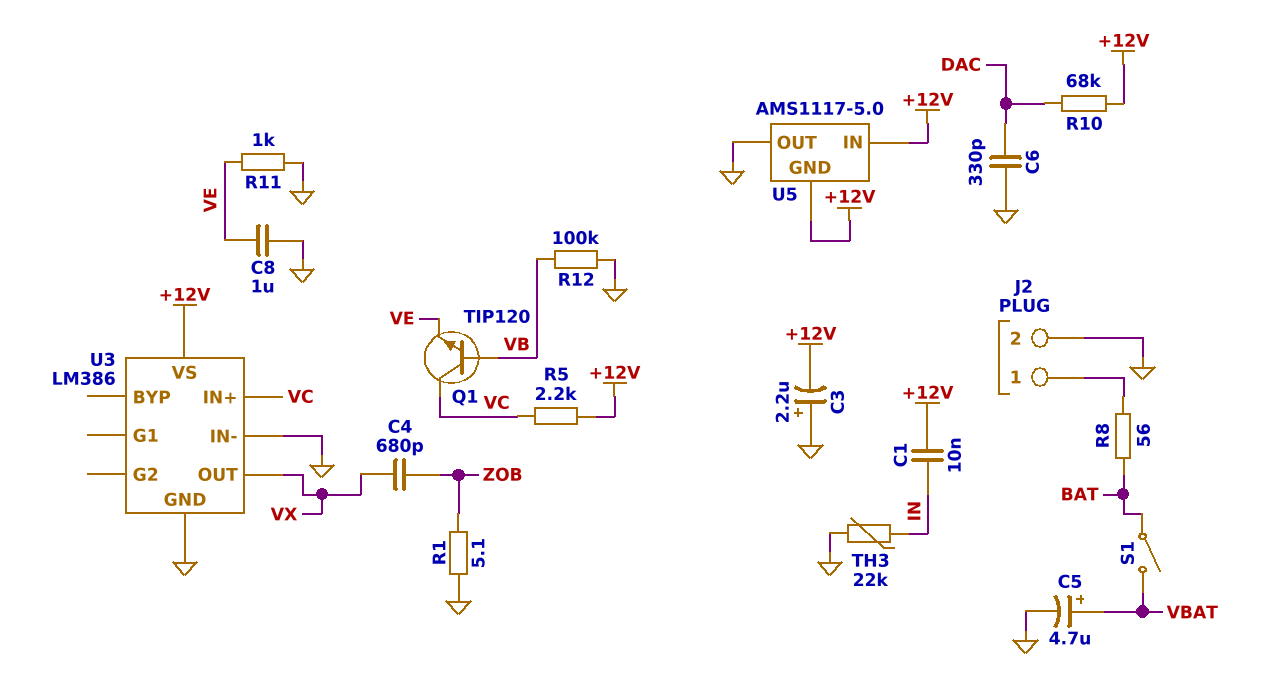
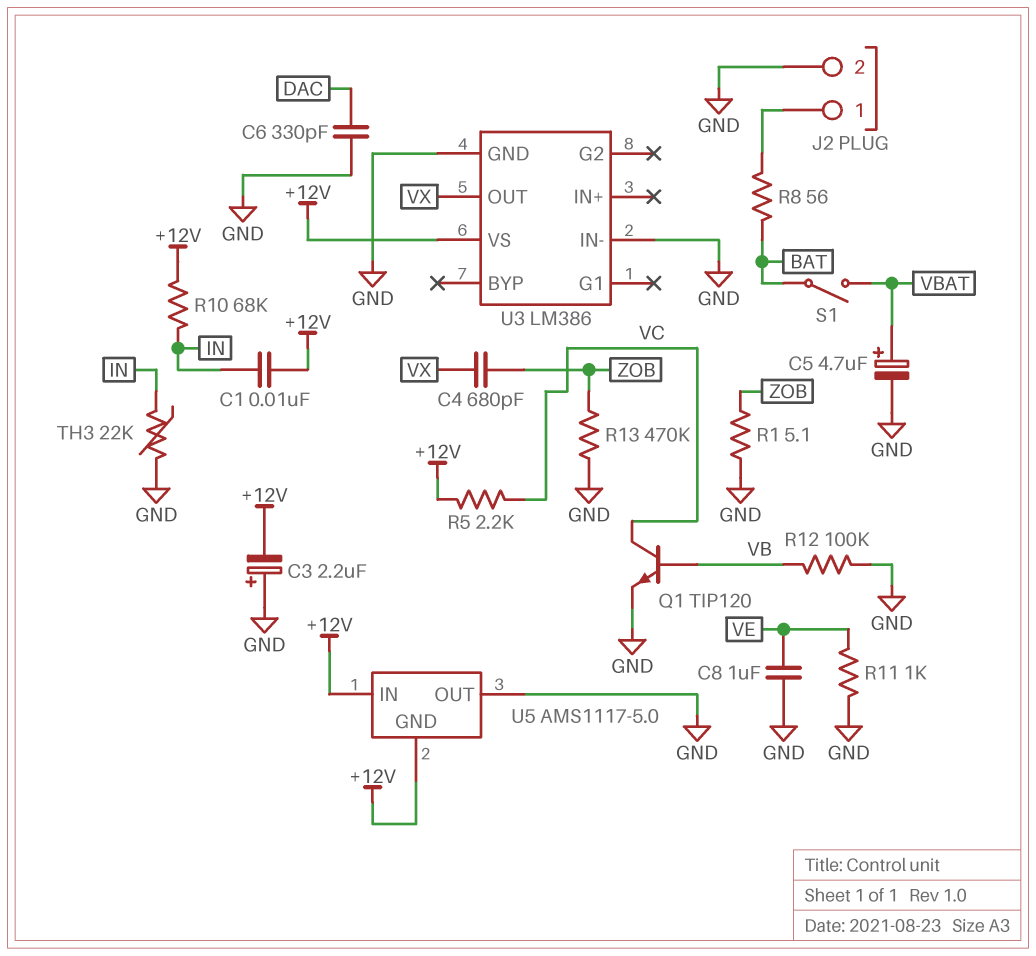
Q1: NPN TIP120 (B VB, C VC, E VE) -> NPN TIP120 (B VB, C VC, E GND)
R10: 68k (+12V, DAC) -> 68k (+12V, IN)
R13: none -> 470k (GND, ZOB)
U3 pin IN+: VC -> none

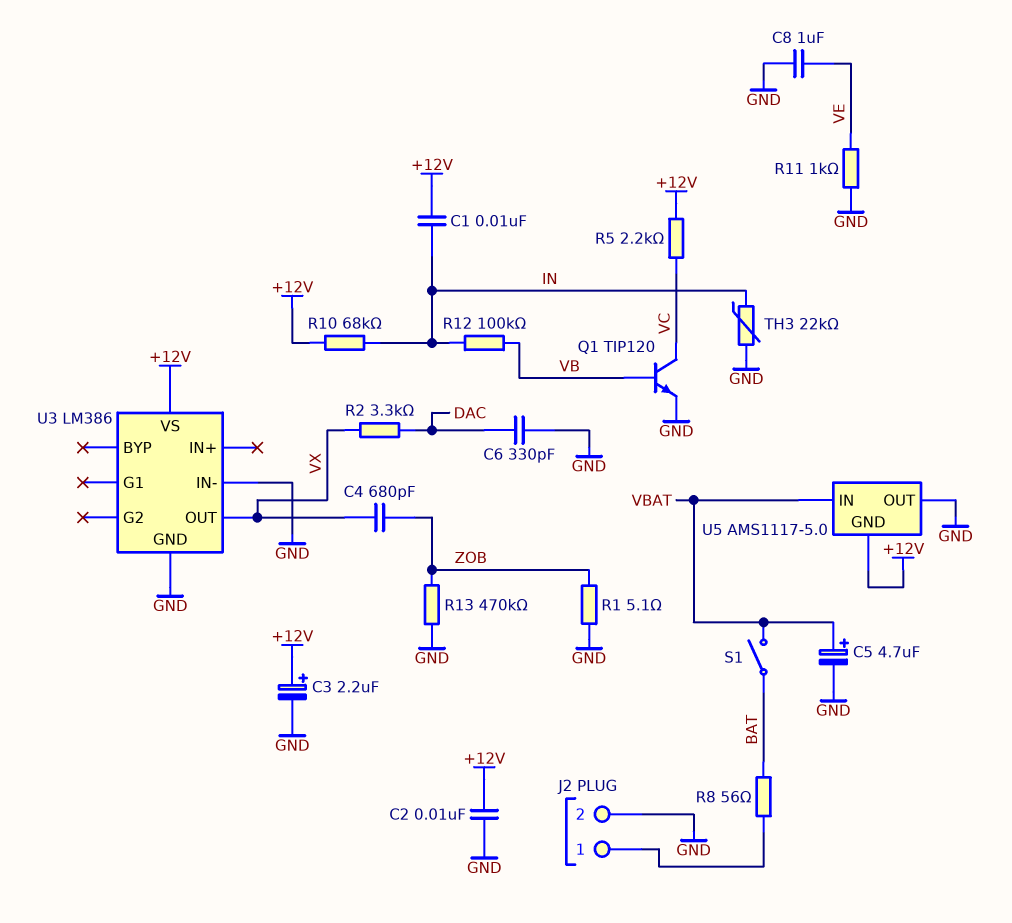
C2: none -> 10nF (+12V, GND)
C3: 2.2uF (plus GND, minus +12V) -> 2.2uF (plus +12V, minus GND)
R2: none -> 3.3k (DAC, VX)
R12: 100k (GND, VB) -> 100k (IN, VB)
U5 pin IN: +12V -> VBAT

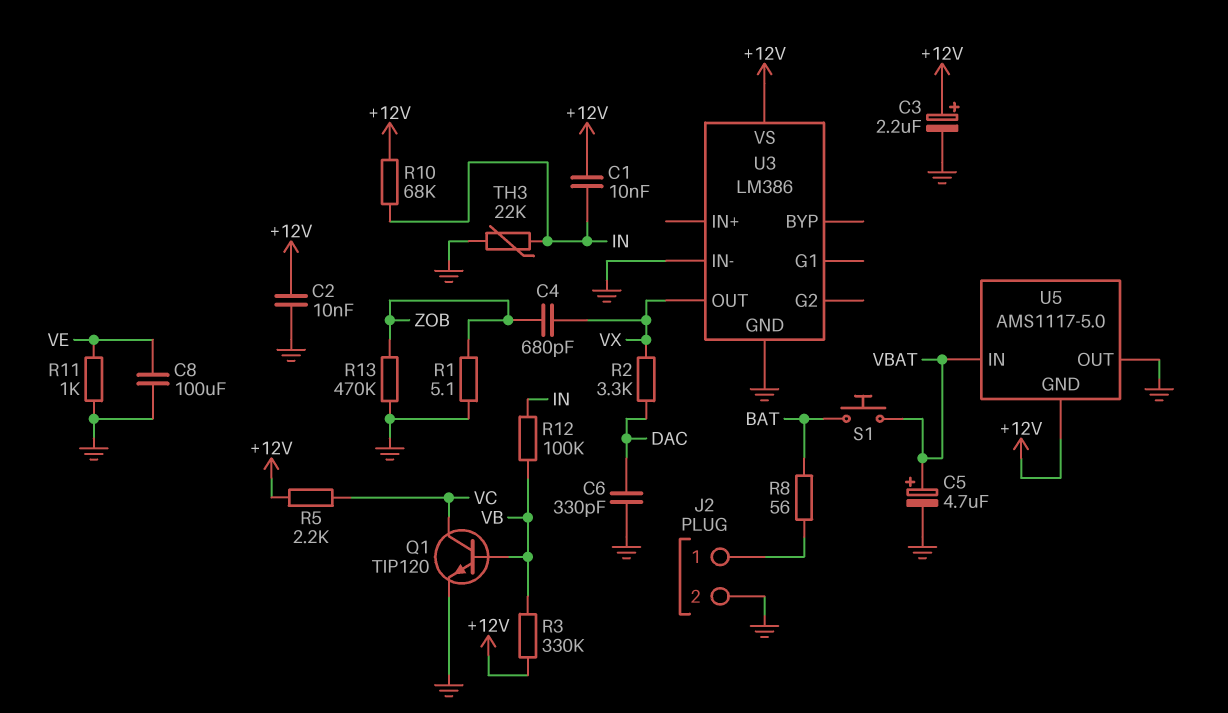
C8: 1uF (GND, VE) -> 100uF (GND, VE)
R3: none -> 330k (+12V, VB)
S1: switch (BAT, VBAT) -> button (BAT, VBAT)

